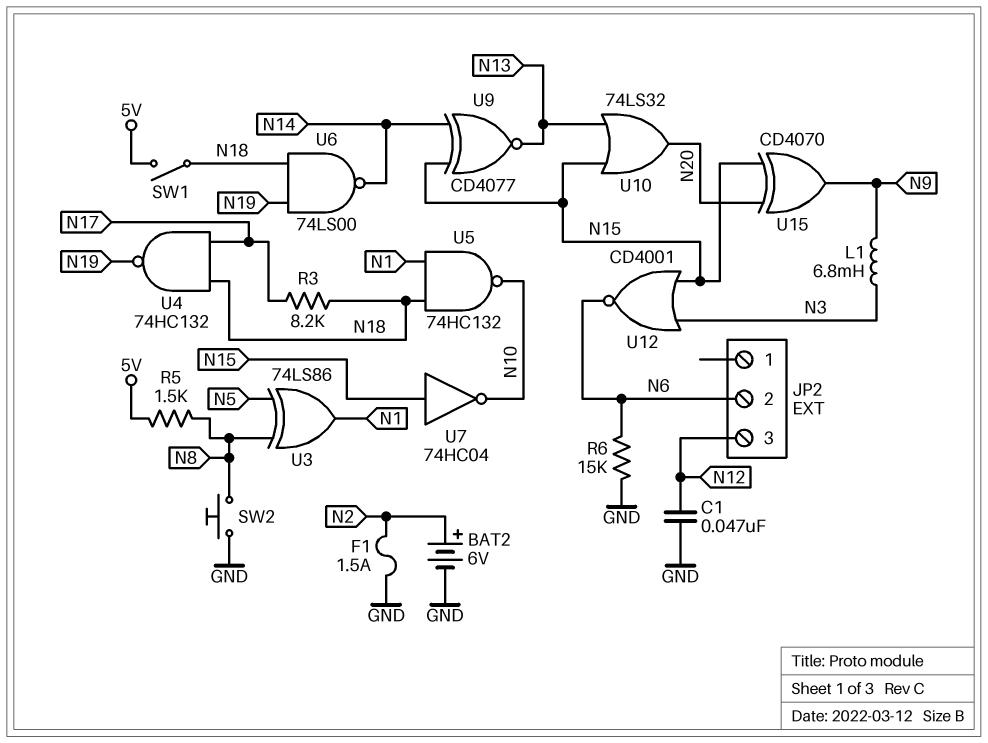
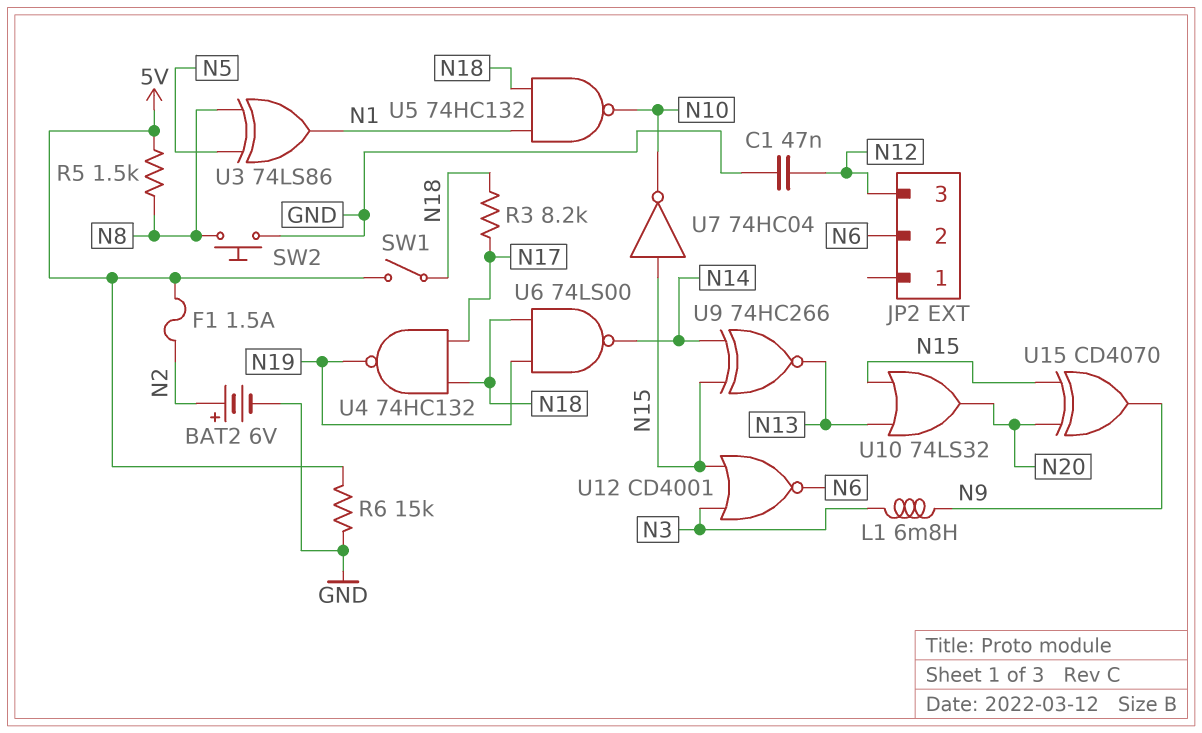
F1: 1.5A (GND, N2) -> 1.5A (5V, N2)
R6: 15k (GND, N6) -> 15k (5V, GND)
U9: XNOR CD4077 (in N14, in N15, out N13) -> XNOR 74HC266 (in N14, in N15, out N13)

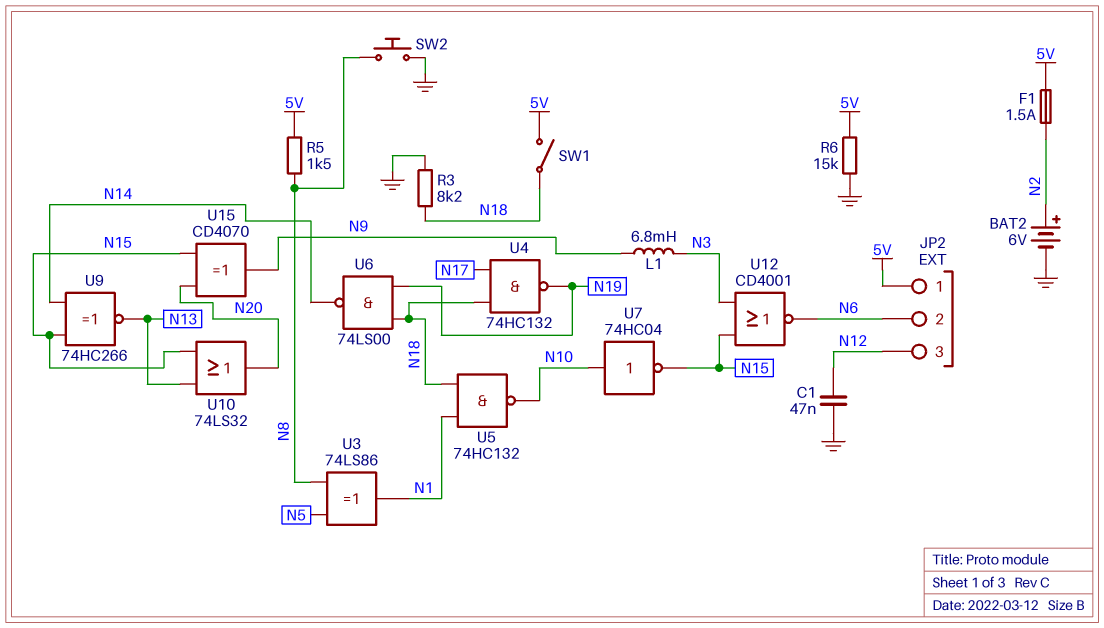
JP2 pin 1: none -> 5V
R3: 8.2k (N17, N18) -> 8.2k (GND, N18)
U7: NOT 74HC04 (in N15, out N10) -> NOT 74HC04 (in N10, out N15)

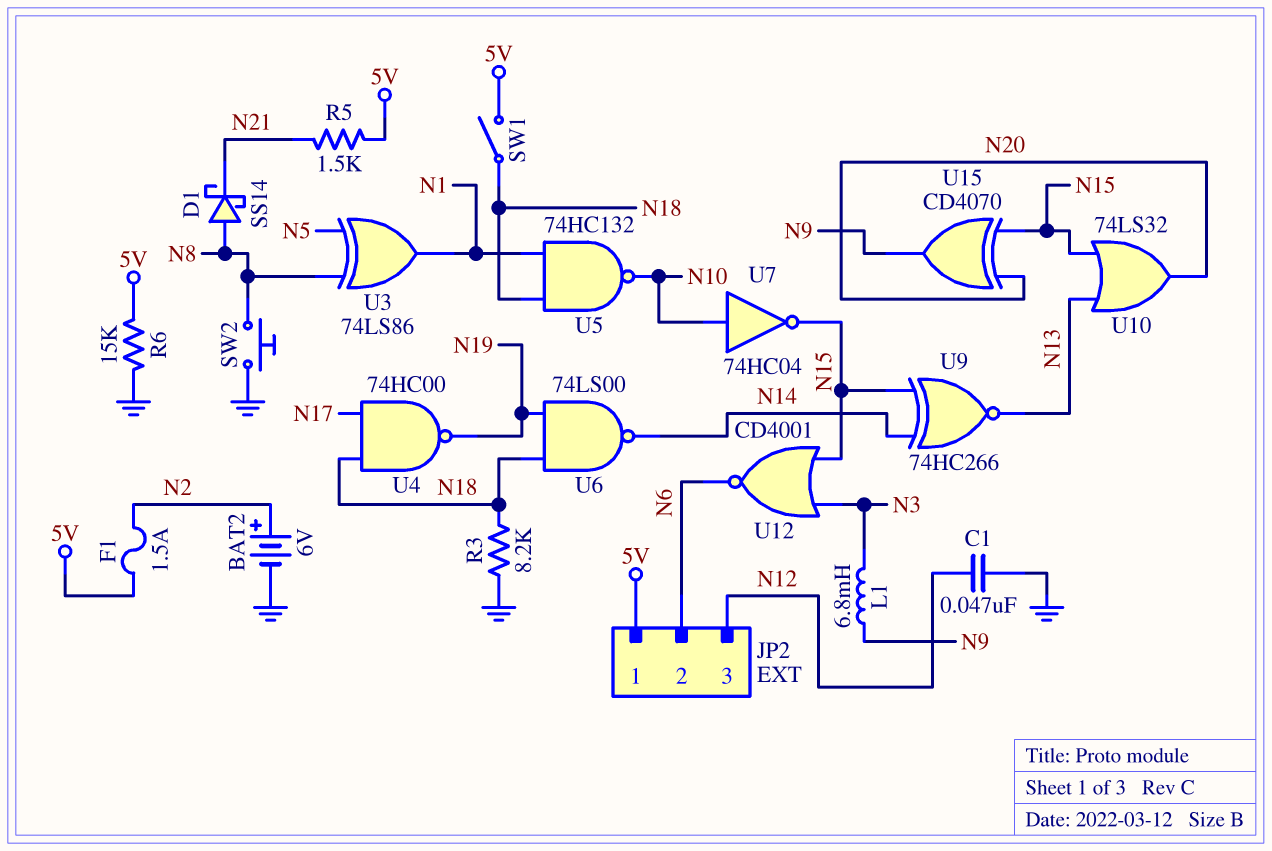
D1: none -> schottky SS14 (A N8, K N21)
R5: 1.5k (5V, N8) -> 1.5k (5V, N21)
U4: NAND 74HC132 (in N17, in N18, out N19) -> NAND 74HC00 (in N17, in N18, out N19)

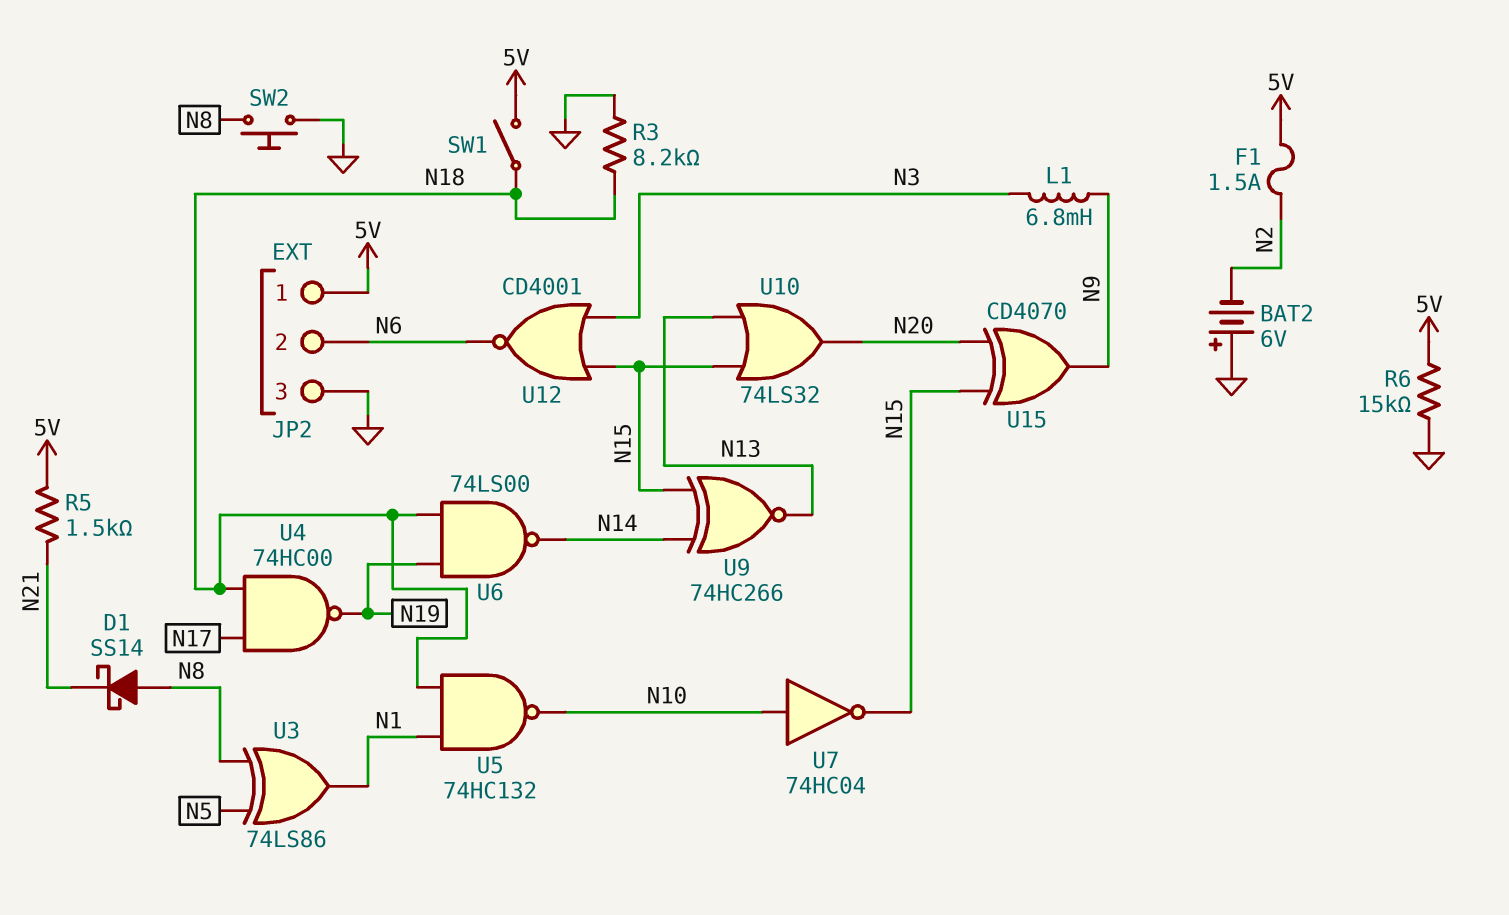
BAT2: 6V (plus N2, minus GND) -> 6V (plus GND, minus N2)
C1: 47nF (GND, N12) -> none
JP2 pin 3: N12 -> GND

